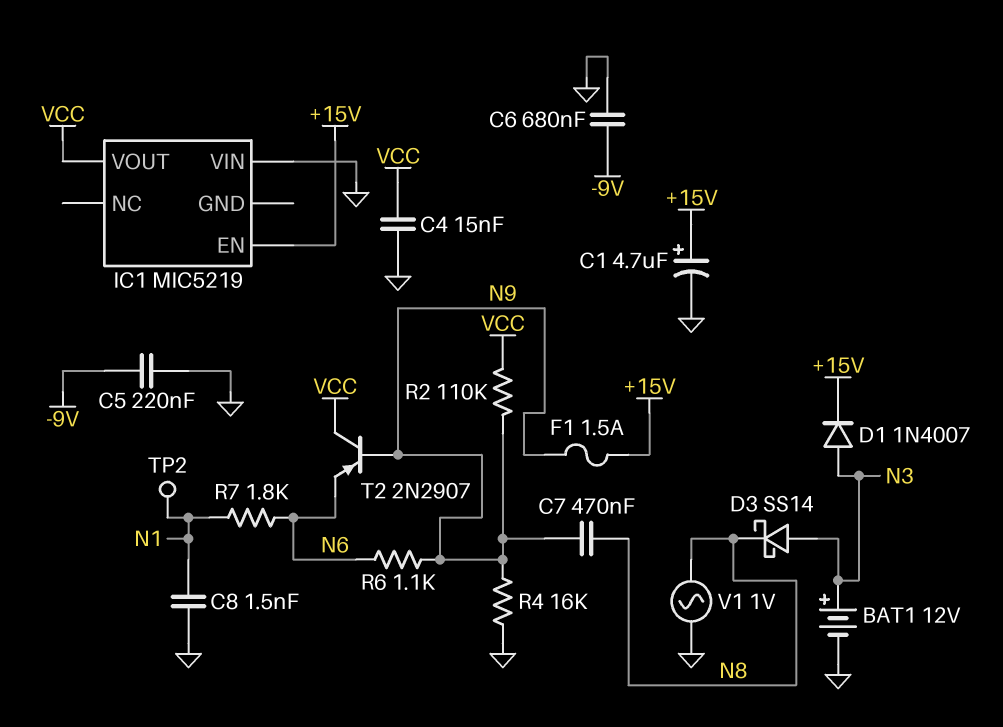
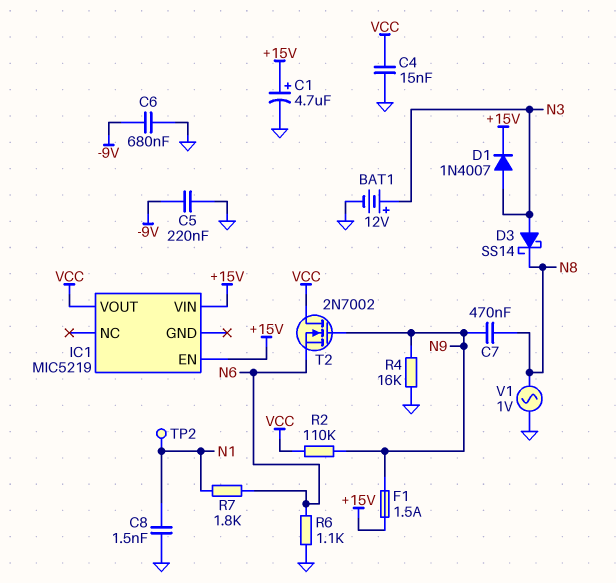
IC1 pin VIN: GND -> +15V
R6: 1.1k (N6, N9) -> 1.1k (GND, N6)
T2: PNP 2N2907 (B N9, C VCC, E N6) -> NMOS 2N7002 (G N9, D VCC, S N6)

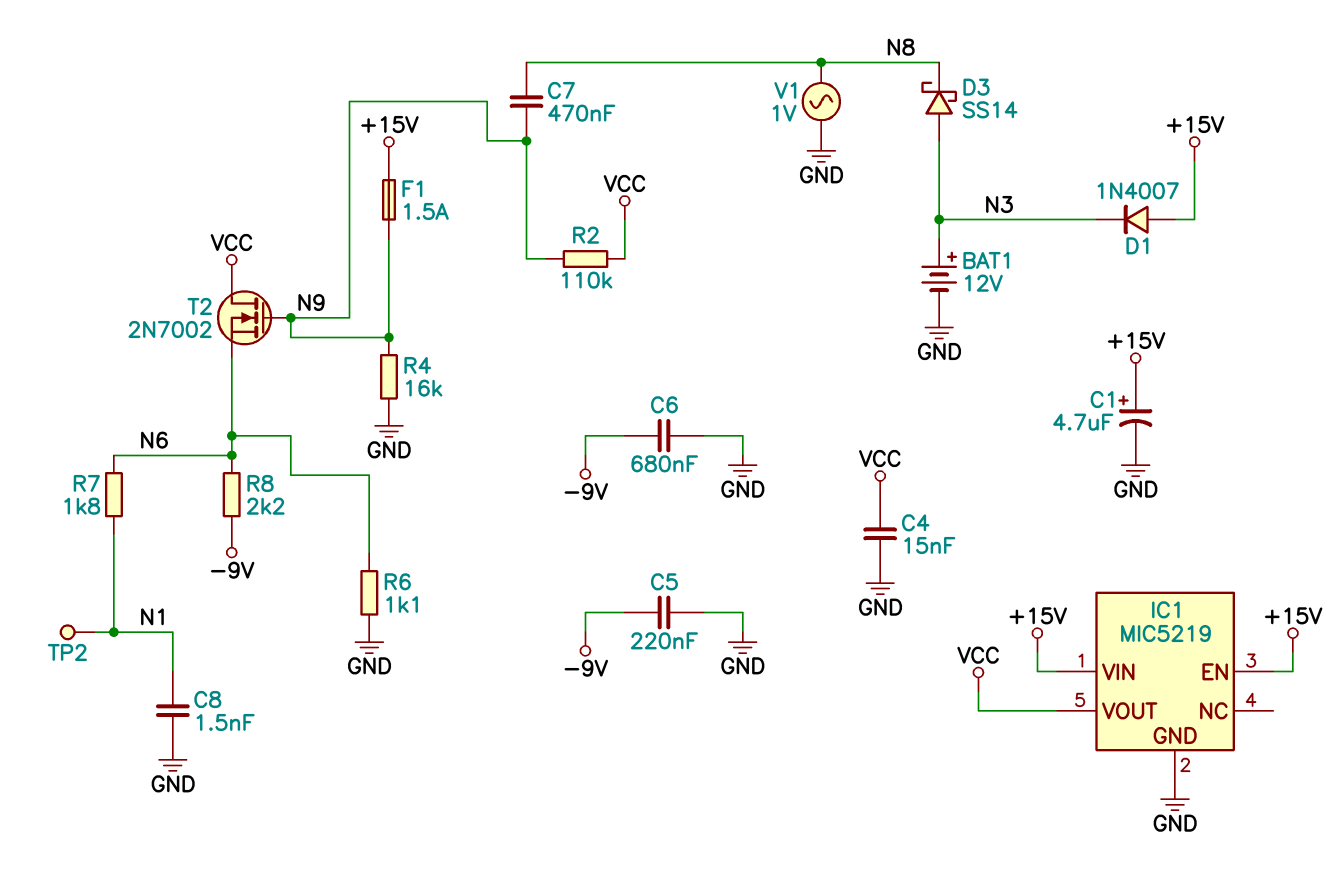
D1: diode 1N4007 (A N3, K +15V) -> diode 1N4007 (A +15V, K N3)
IC1 pin GND: none -> GND
R8: none -> 2.2k (-9V, N6)

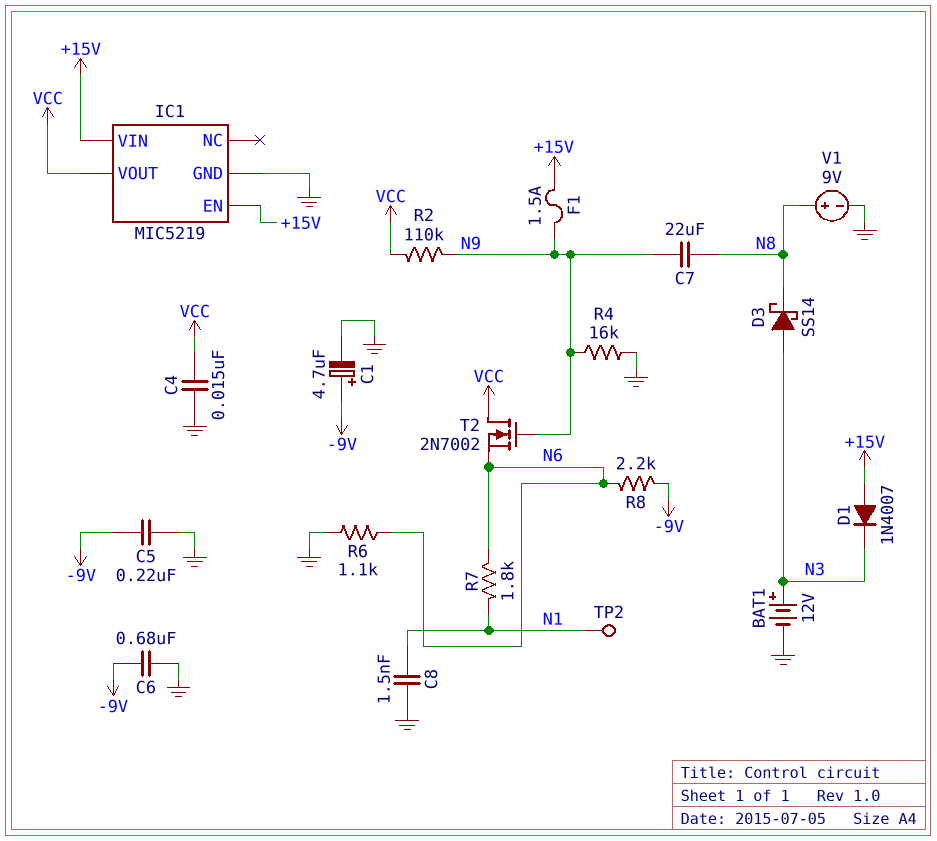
C1: 4.7uF (plus +15V, minus GND) -> 4.7uF (plus -9V, minus GND)
C7: 470nF (N8, N9) -> 22uF (N8, N9)
V1: AC 1V (GND, N8) -> 9V (plus N8, minus GND)

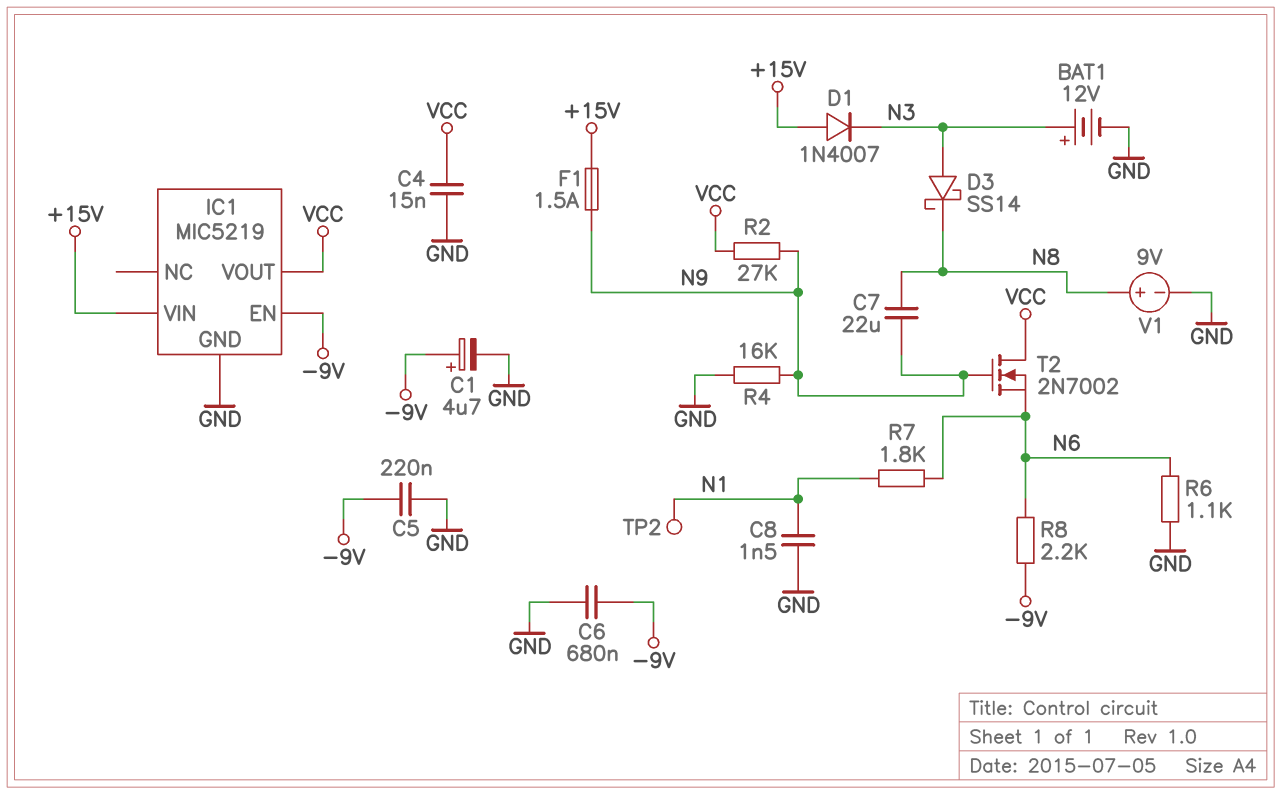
IC1 pin EN: +15V -> -9V
R2: 110k (N9, VCC) -> 27k (N9, VCC)

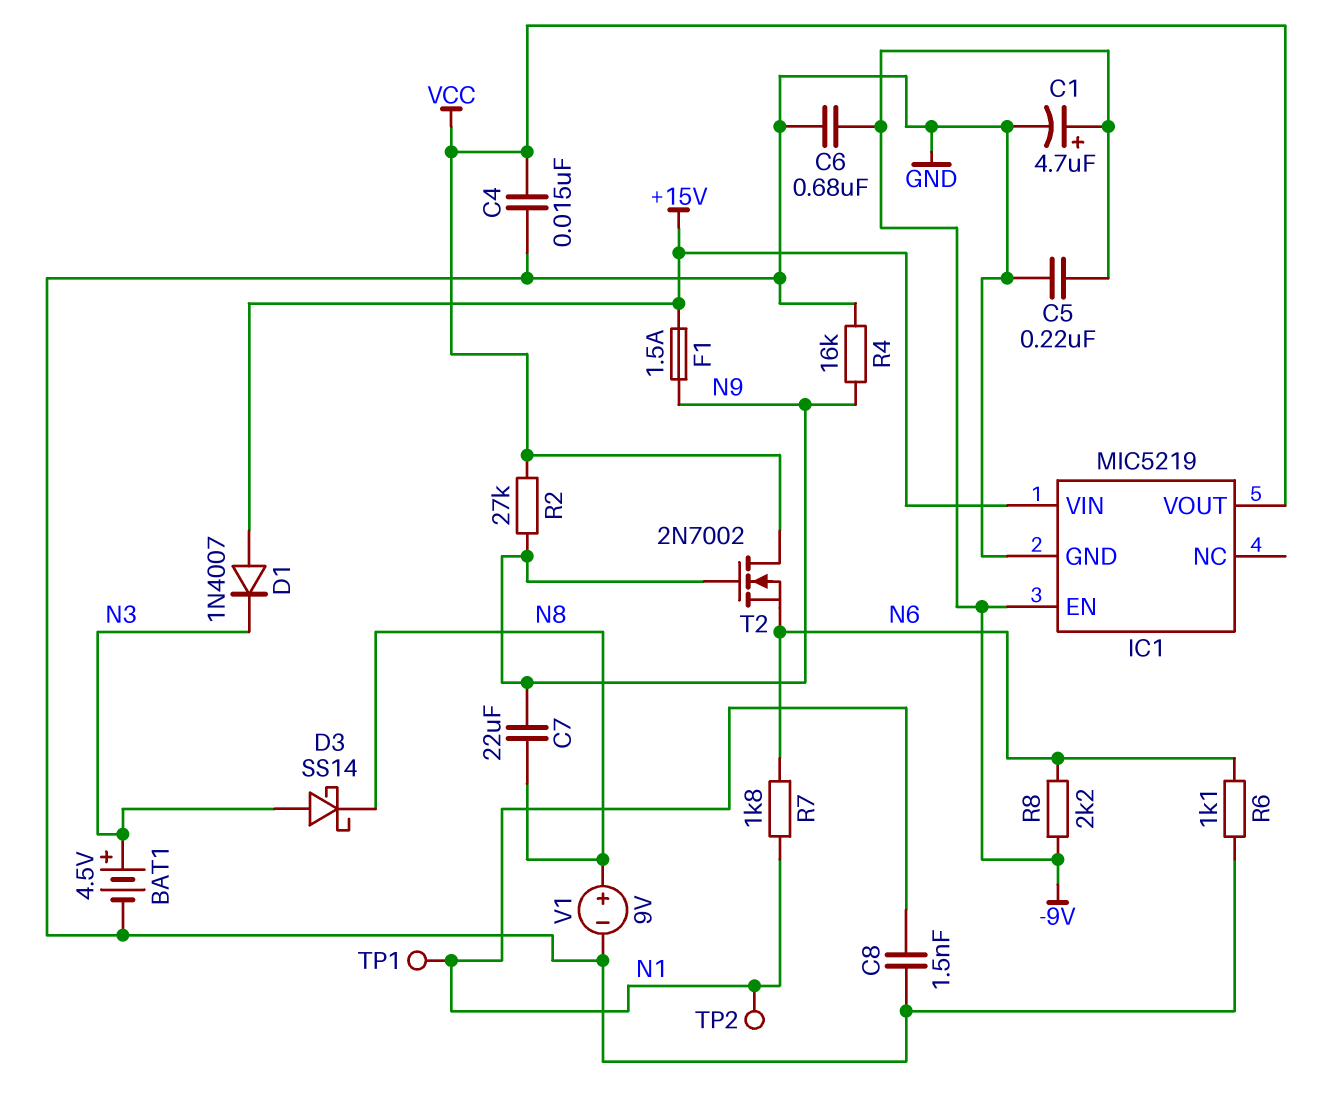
BAT1: 12V (plus N3, minus GND) -> 4.5V (plus N3, minus GND)
TP1: none -> test point (N1)

